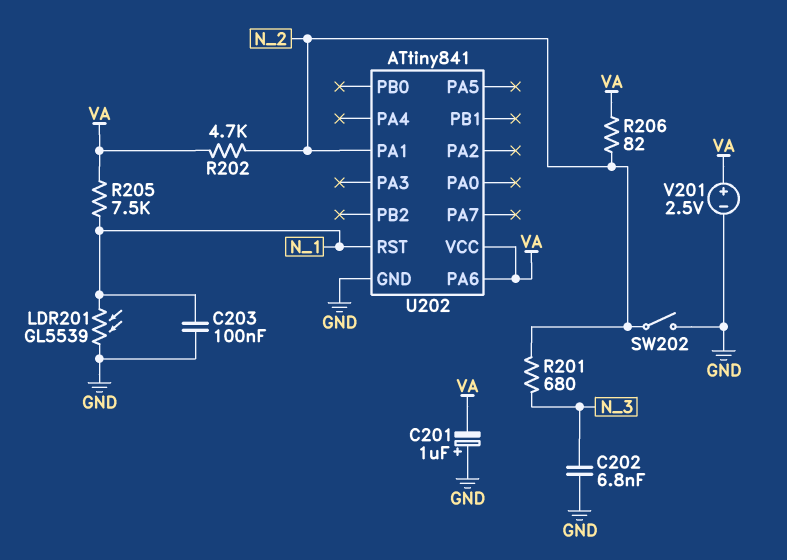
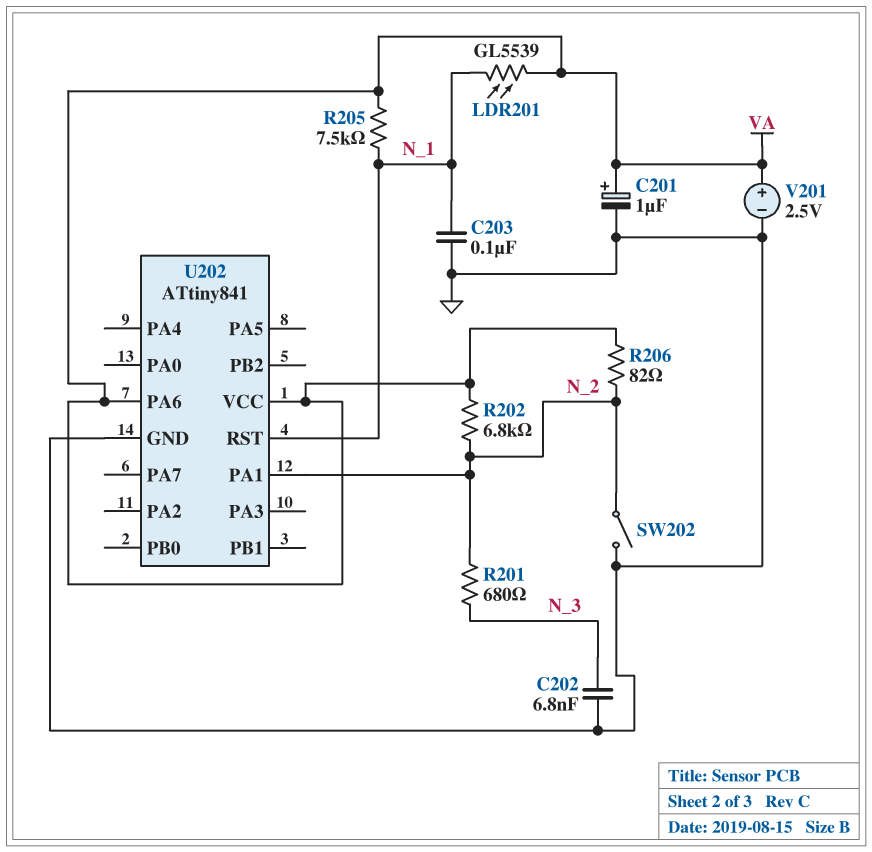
C201: 1uF (plus GND, minus VA) -> 1uF (plus VA, minus GND)
LDR201: GL5539 (GND, N_1) -> GL5539 (N_1, VA)
R202: 4.7k (N_2, VA) -> 6.8k (N_2, VA)

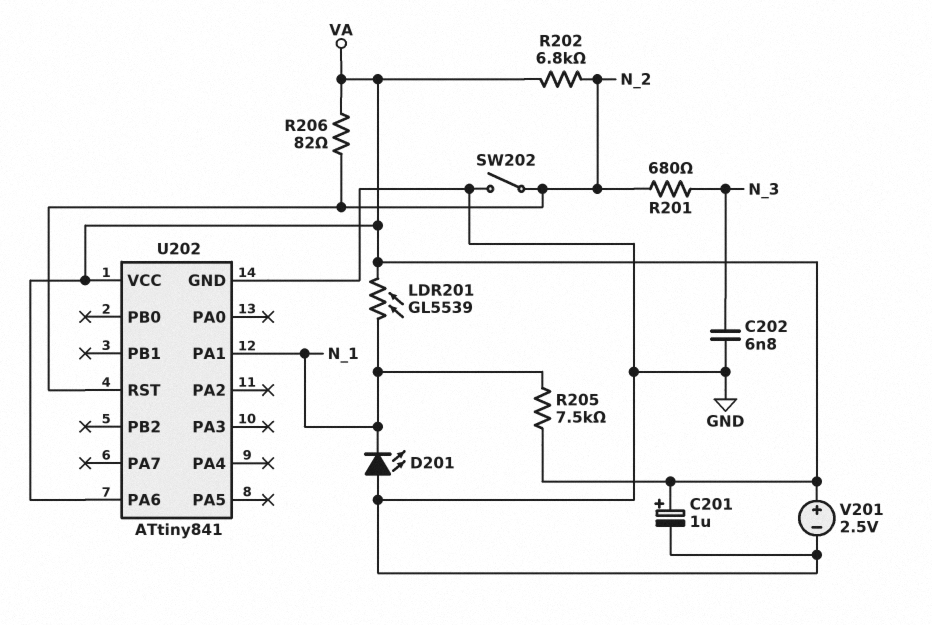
C203: 100nF (GND, N_1) -> none
D201: none -> LED (A GND, K N_1)
U202 pin PA1: N_2 -> N_1
U202 pin RST: N_1 -> N_2

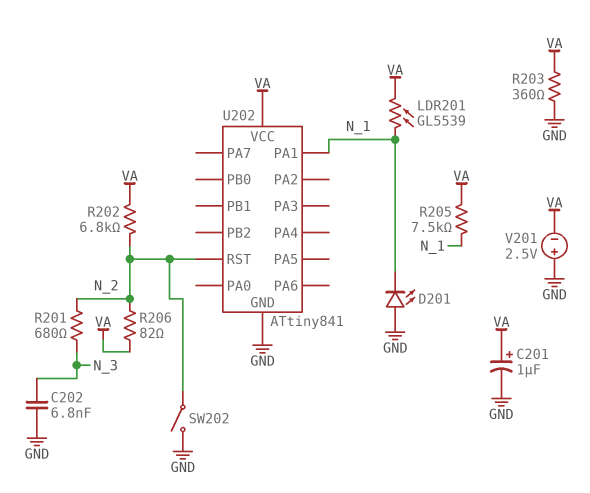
R203: none -> 360 (GND, VA)
U202 pin PA6: VA -> none
V201: 2.5V (plus VA, minus GND) -> 2.5V (plus GND, minus VA)

